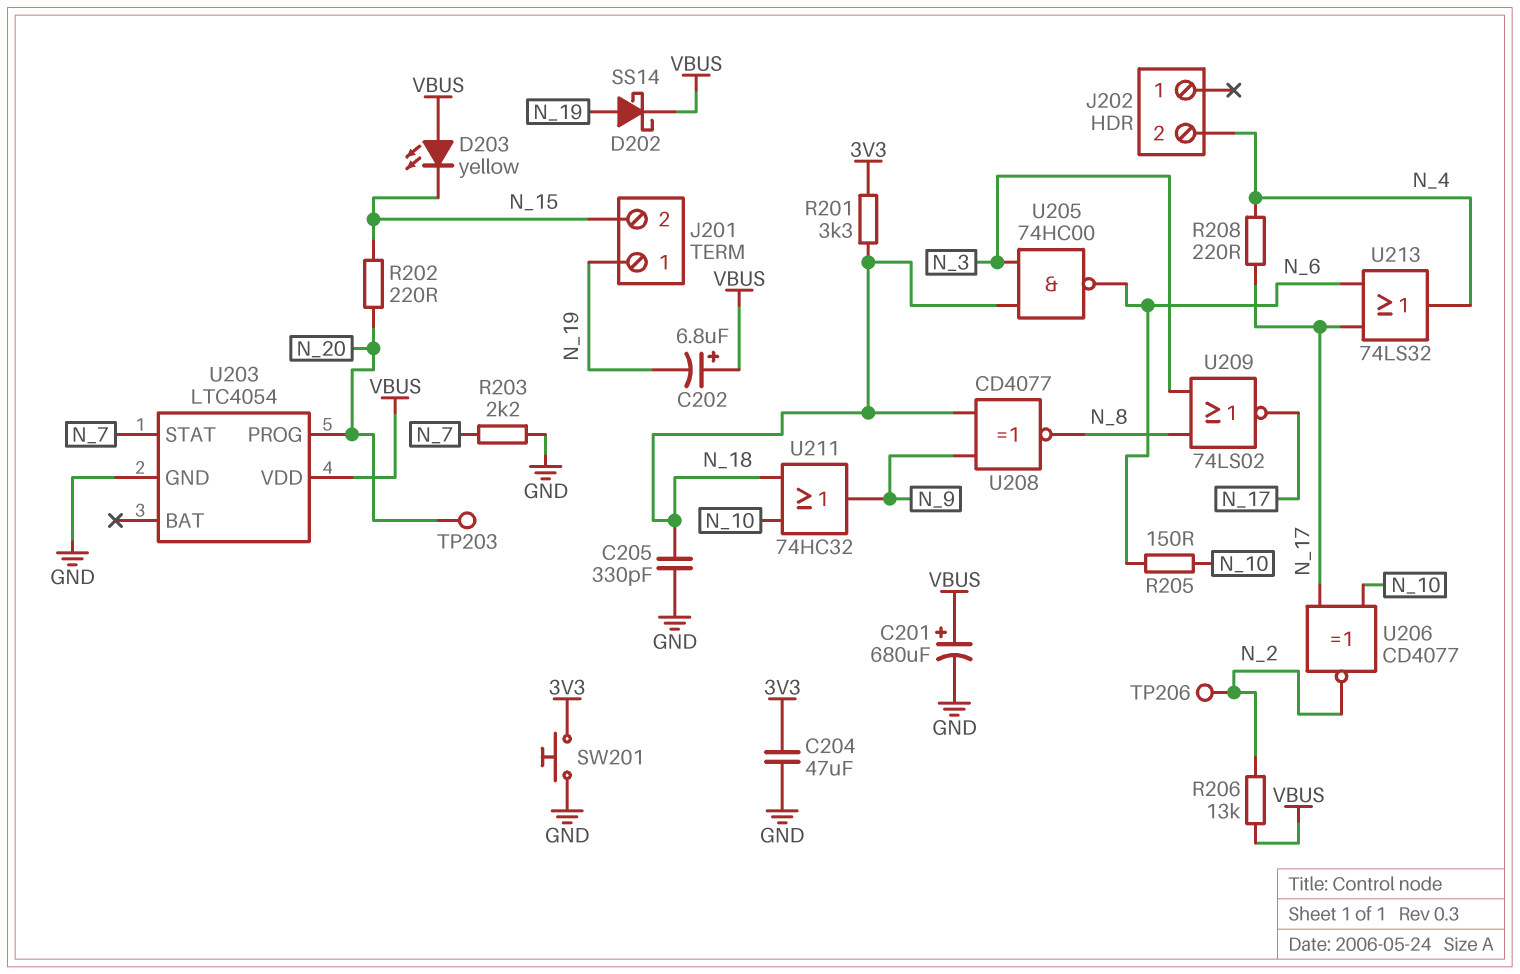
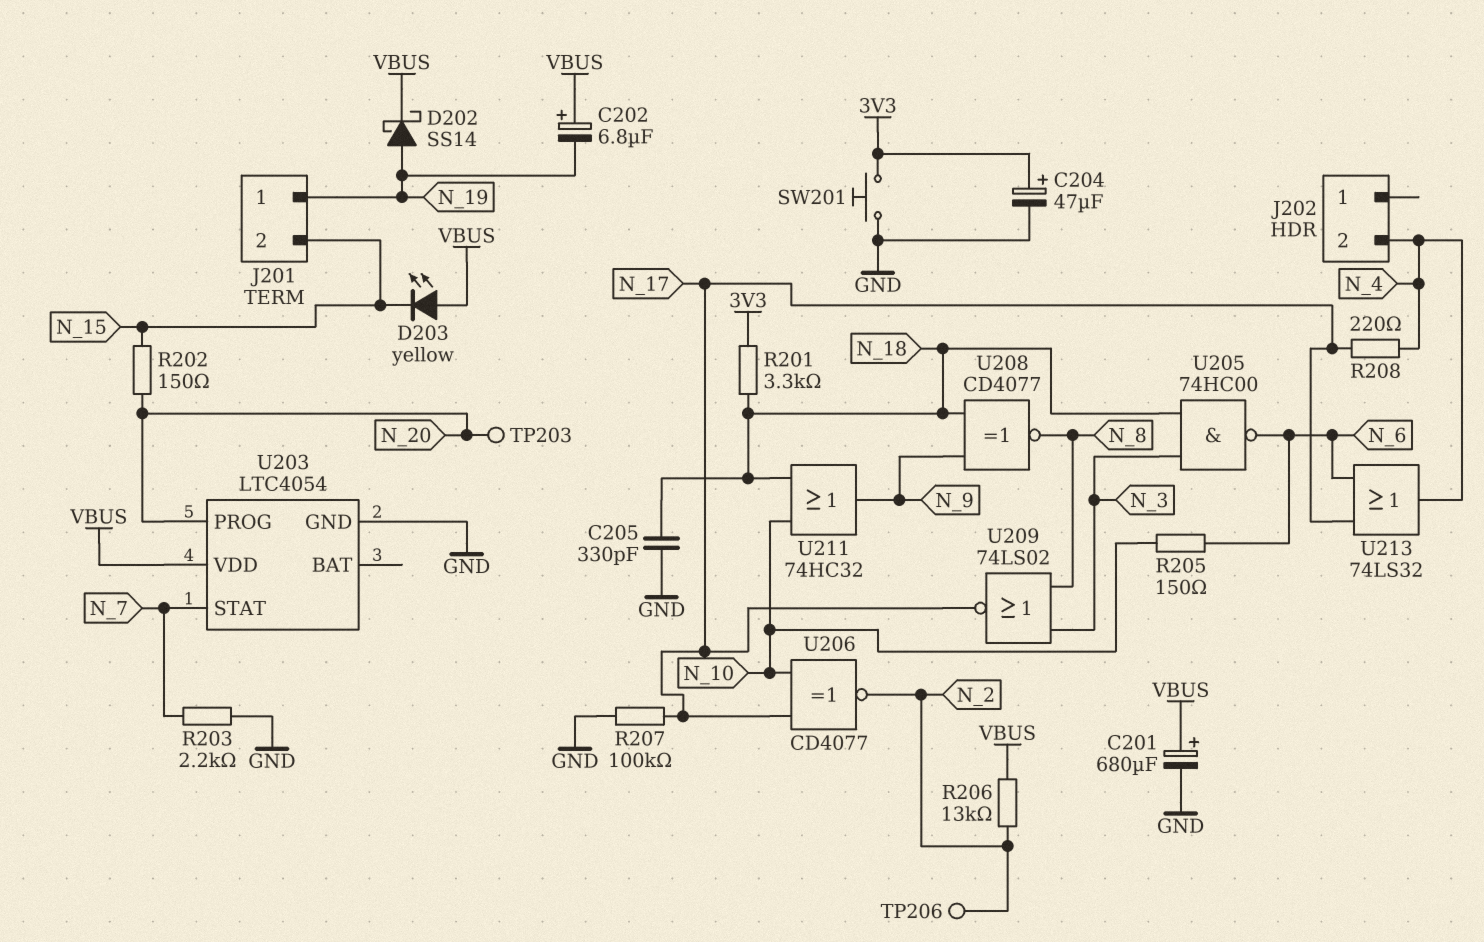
C204: 47uF (3V3, GND) -> 47uF (plus 3V3, minus GND)
R202: 220 (N_15, N_20) -> 150 (N_15, N_20)
R207: none -> 100k (GND, N_17)

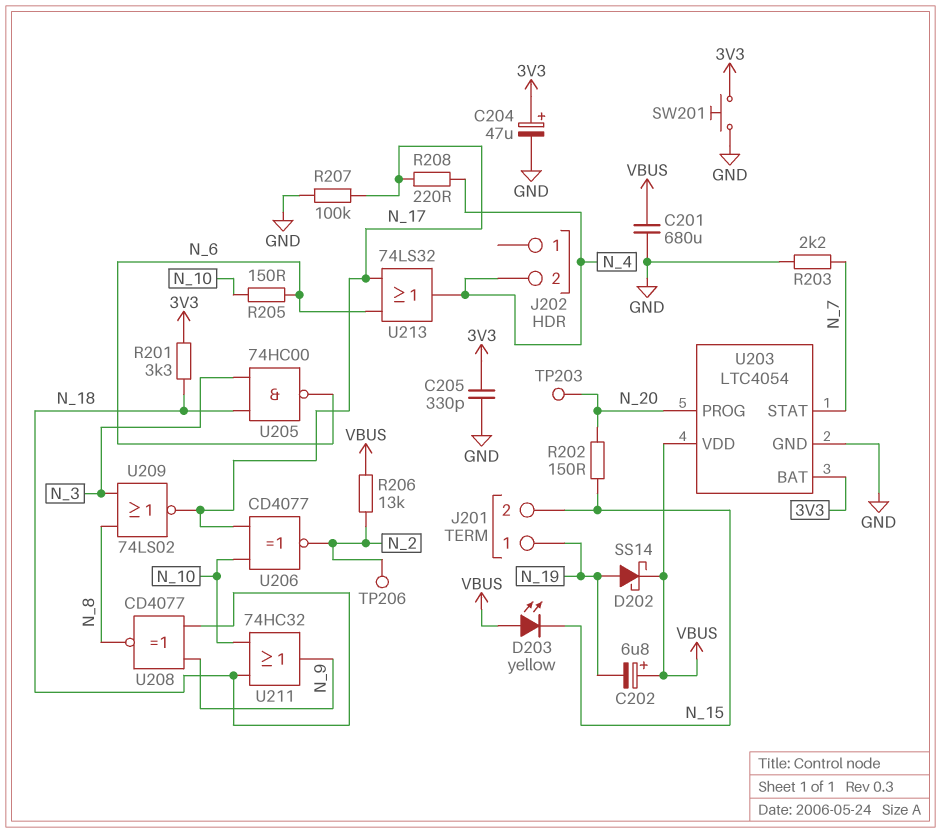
C201: 680uF (plus VBUS, minus GND) -> 680uF (GND, VBUS)
C205: 330pF (GND, N_18) -> 330pF (3V3, GND)
U203 pin BAT: none -> 3V3

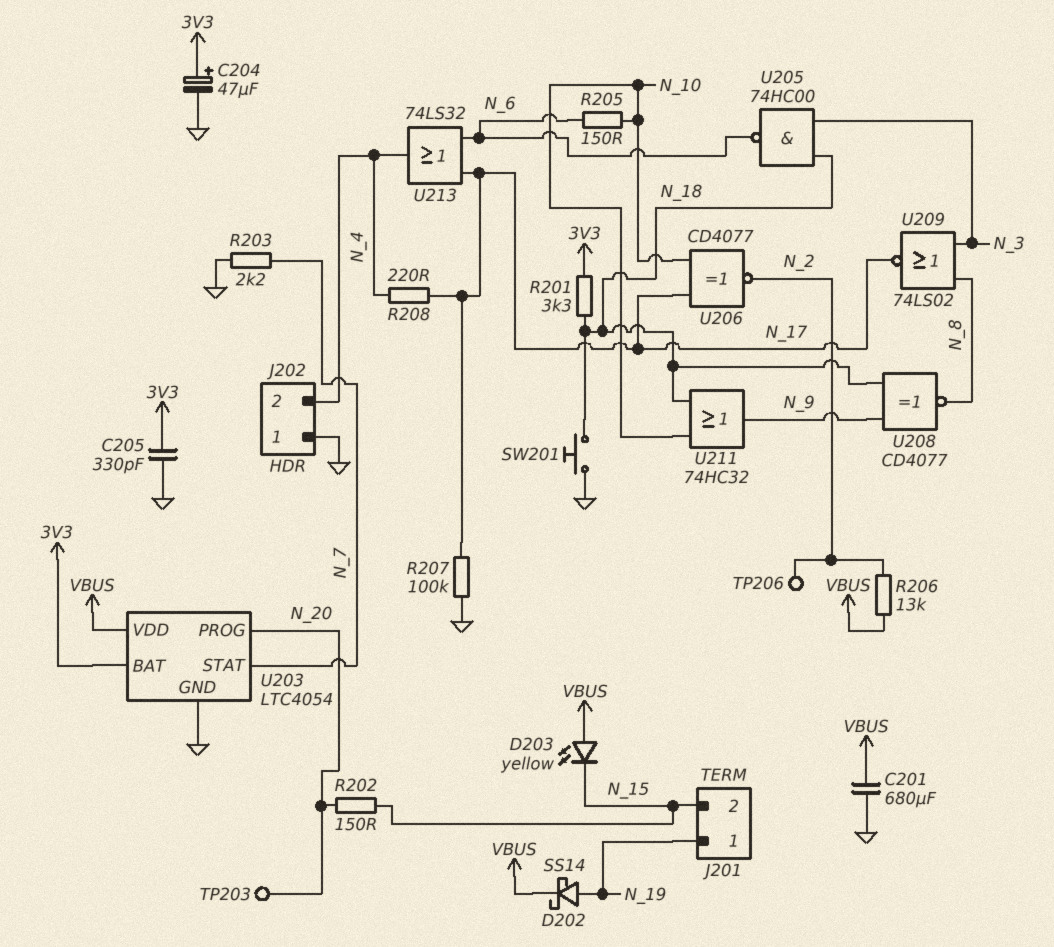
C202: 6.8uF (plus VBUS, minus N_19) -> none
J202 pin 1: none -> GND
SW201: button (3V3, GND) -> button (GND, N_18)

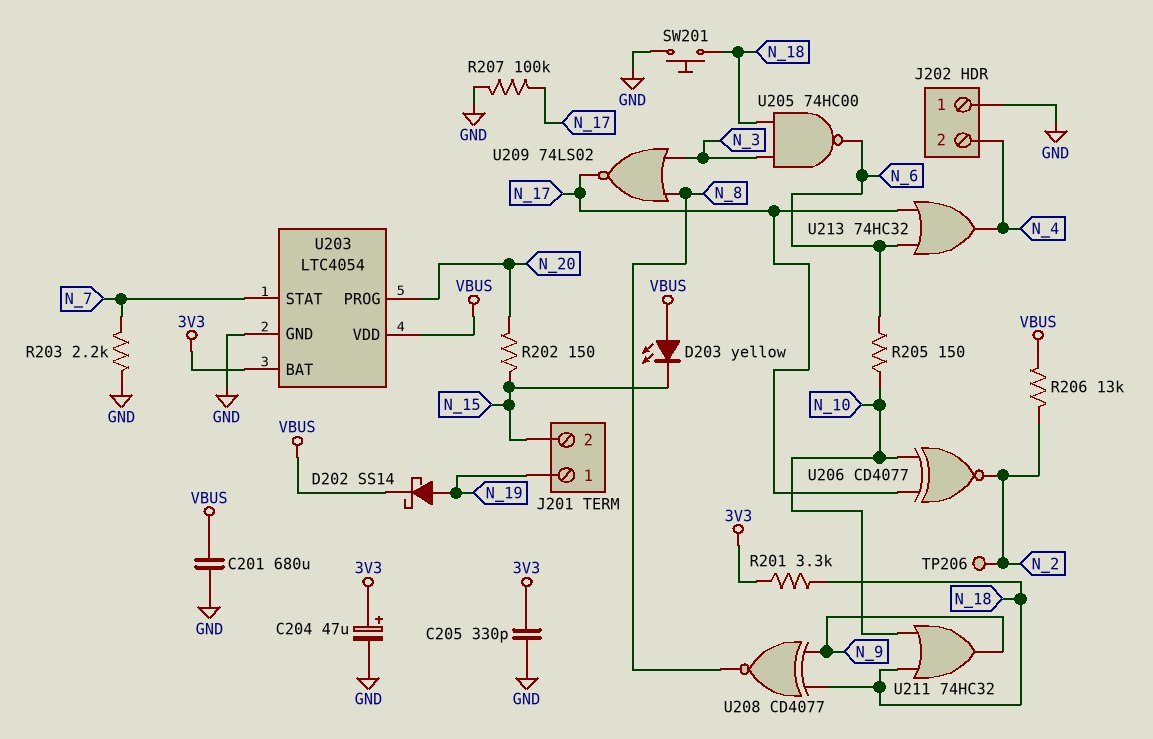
R208: 220 (N_4, N_17) -> none
TP203: test point (N_20) -> none
U213: OR 74LS32 (in N_6, in N_17, out N_4) -> OR 74HC32 (in N_6, in N_17, out N_4)

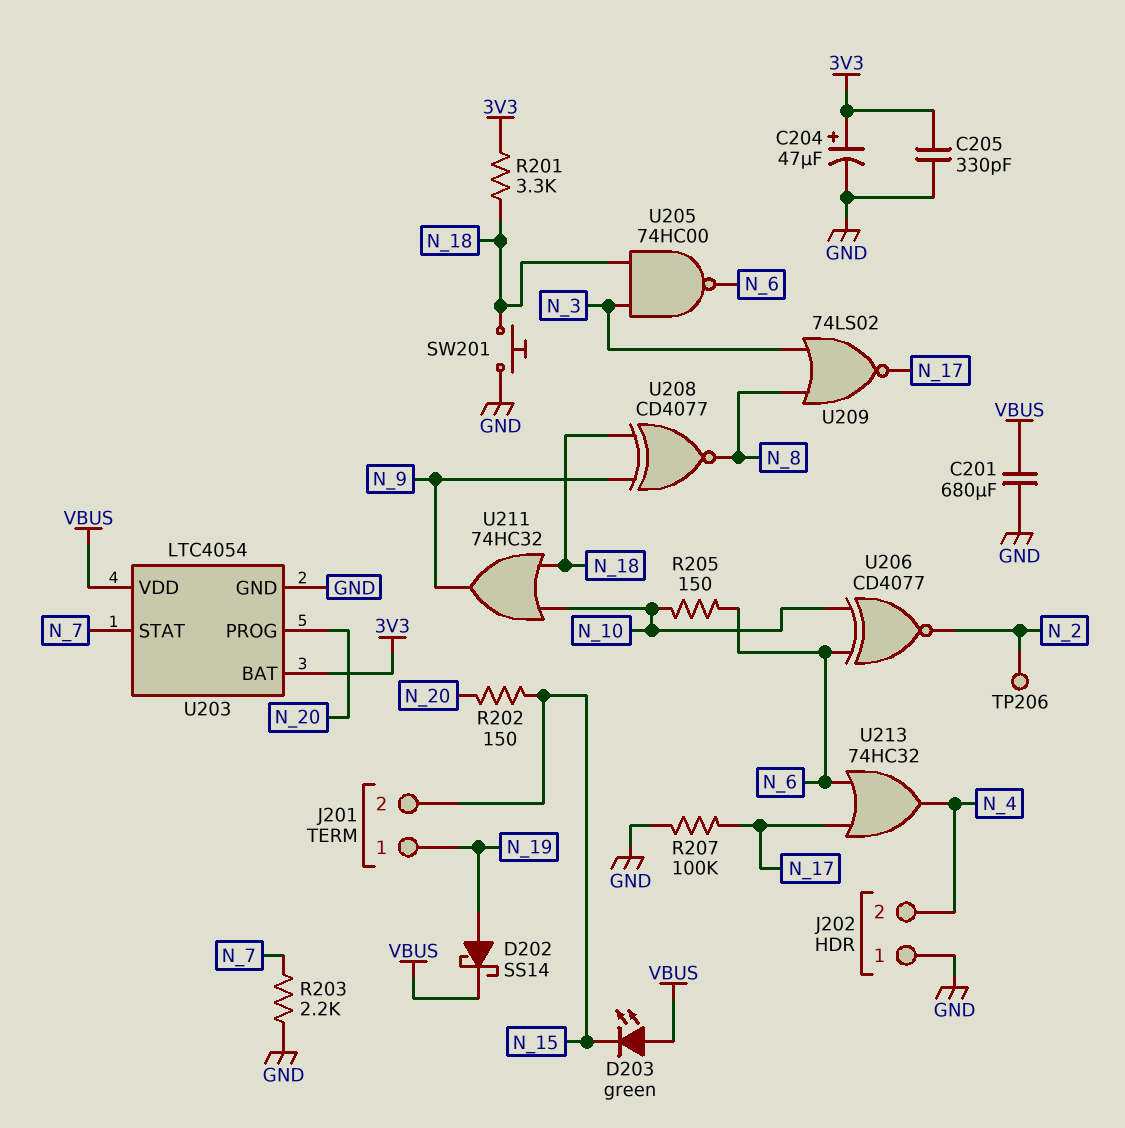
D203: LED yellow (A VBUS, K N_15) -> LED green (A VBUS, K N_15)
R206: 13k (N_2, VBUS) -> none
U206: XNOR CD4077 (in N_10, in N_17, out N_2) -> XNOR CD4077 (in N_6, in N_10, out N_2)

